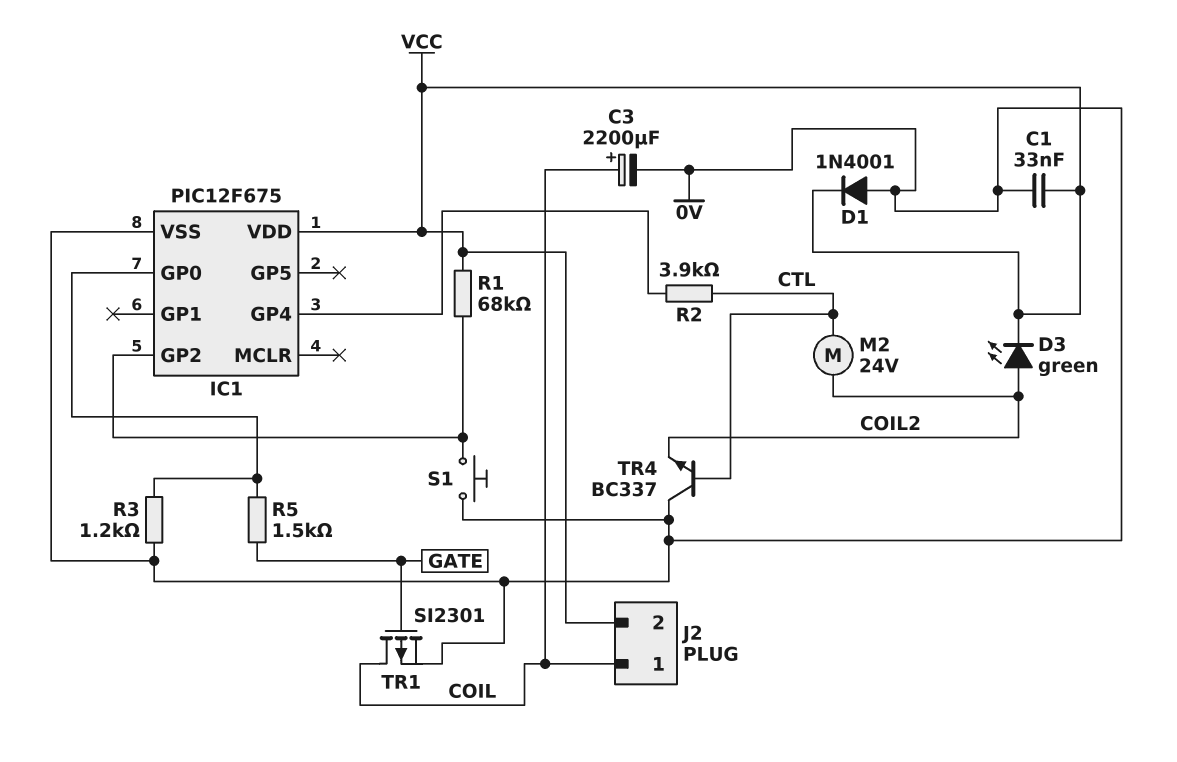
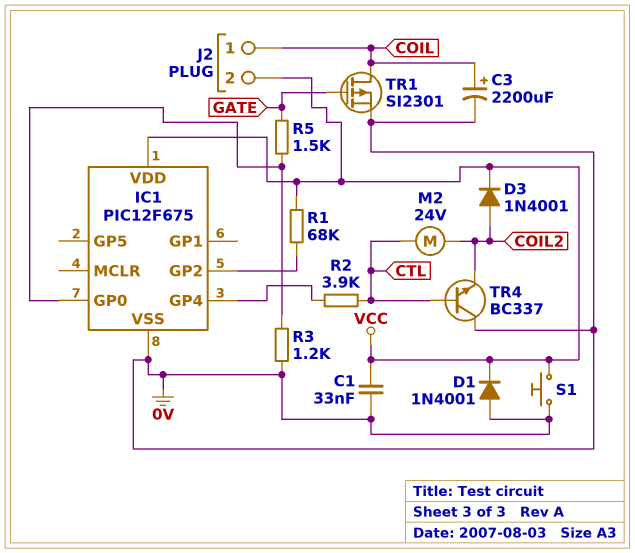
D3: LED green (A COIL2, K VCC) -> diode 1N4001 (A COIL2, K VCC)
S1: button (0V, IC1/GP2) -> button (0V, VCC)

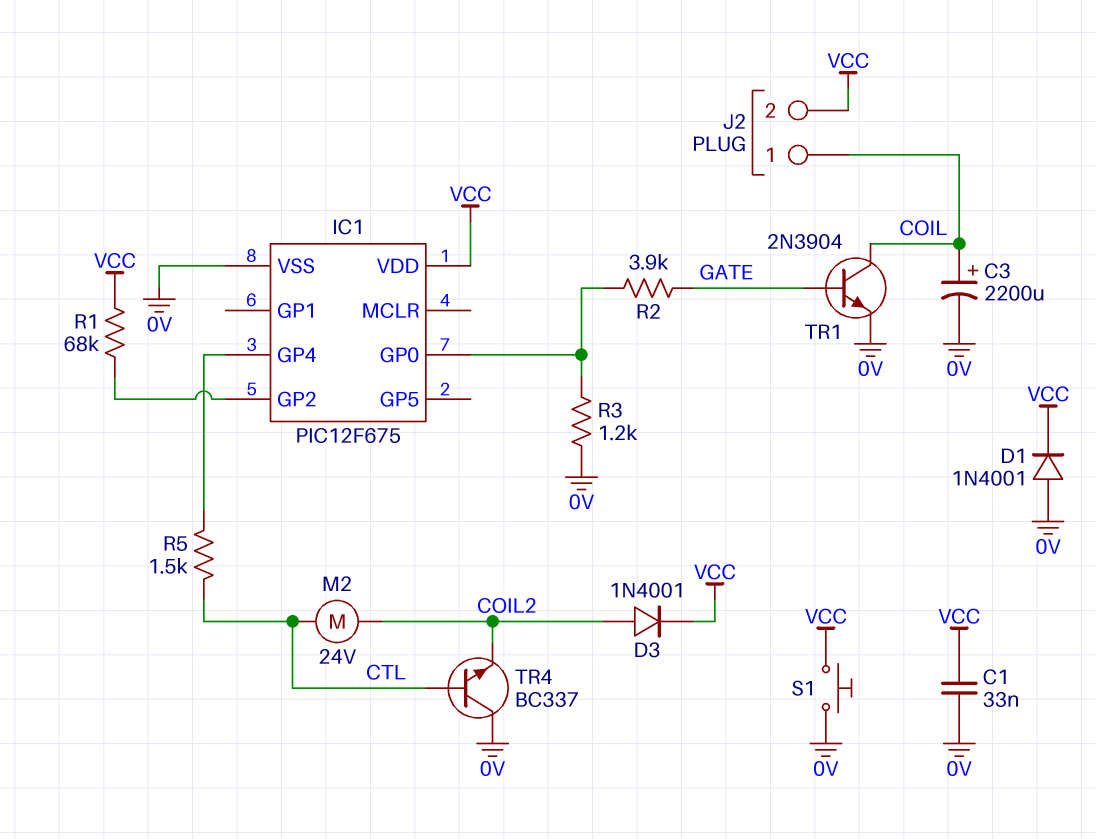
R2: 3.9k (CTL, IC1/GP4) -> 3.9k (GATE, IC1/GP0)
R5: 1.5k (GATE, IC1/GP0) -> 1.5k (CTL, IC1/GP4)
TR1: PMOS SI2301 (G GATE, D COIL, S 0V) -> NPN 2N3904 (B GATE, C COIL, E 0V)

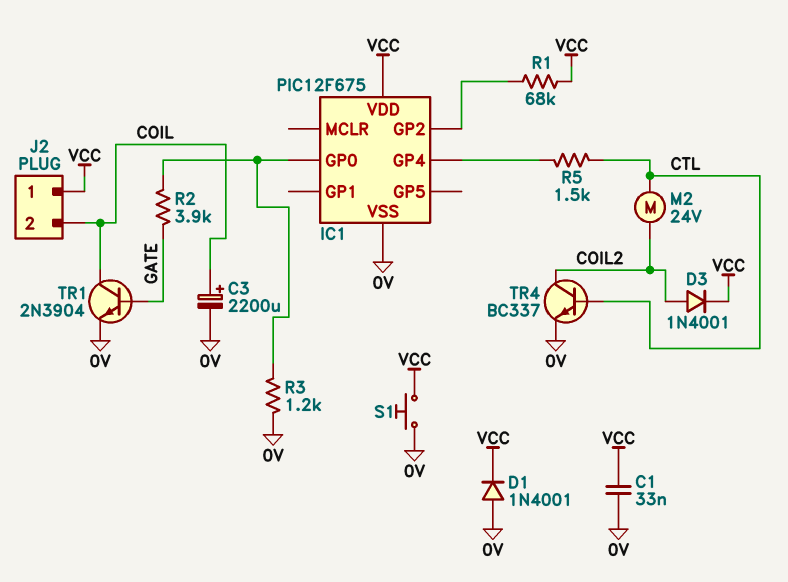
J2 pin 1: COIL -> VCC
J2 pin 2: VCC -> COIL
TR4: NPN BC337 (B CTL, C 0V, E COIL2) -> NPN BC337 (B CTL, C COIL2, E 0V)

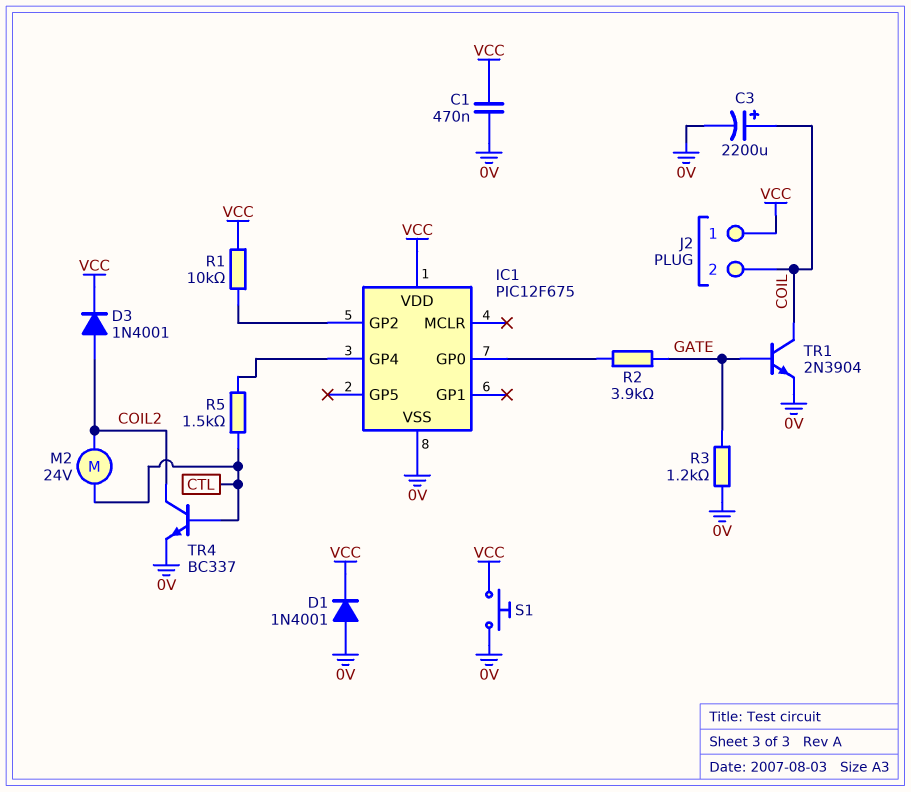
C1: 33nF (0V, VCC) -> 470nF (0V, VCC)
R1: 68k (IC1/GP2, VCC) -> 10k (IC1/GP2, VCC)
R3: 1.2k (0V, IC1/GP0) -> 1.2k (0V, GATE)

